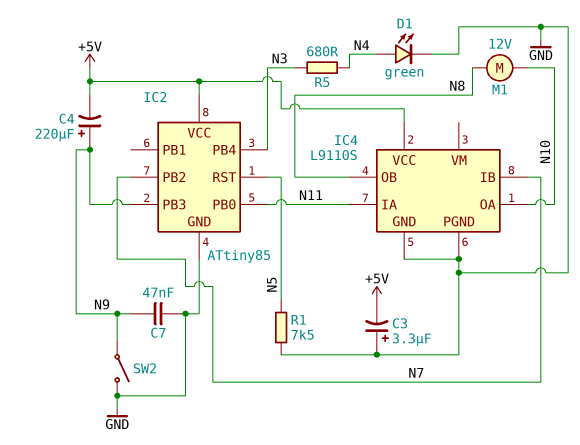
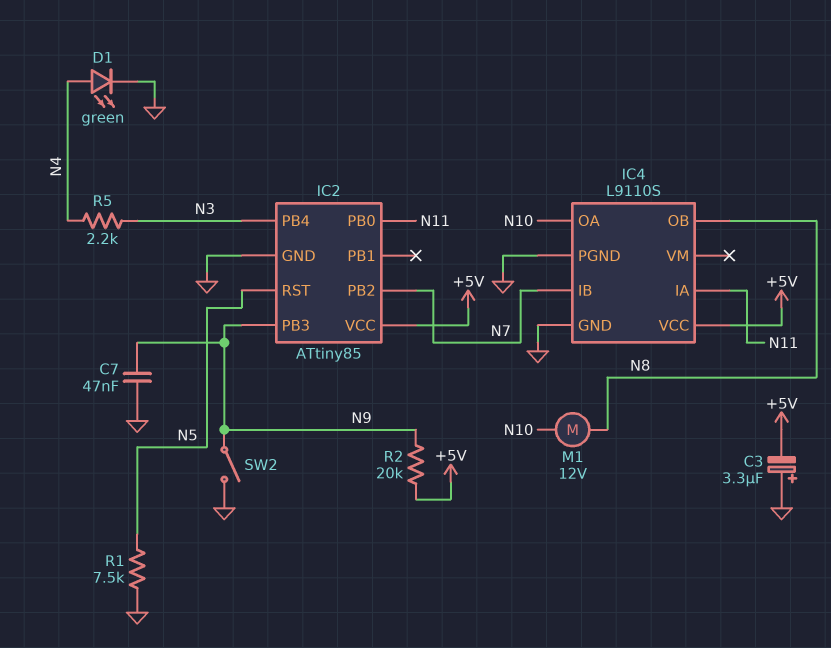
C4: 220uF (plus N9, minus +5V) -> none
R2: none -> 20k (+5V, N9)
R5: 680 (N3, N4) -> 2.2k (N3, N4)

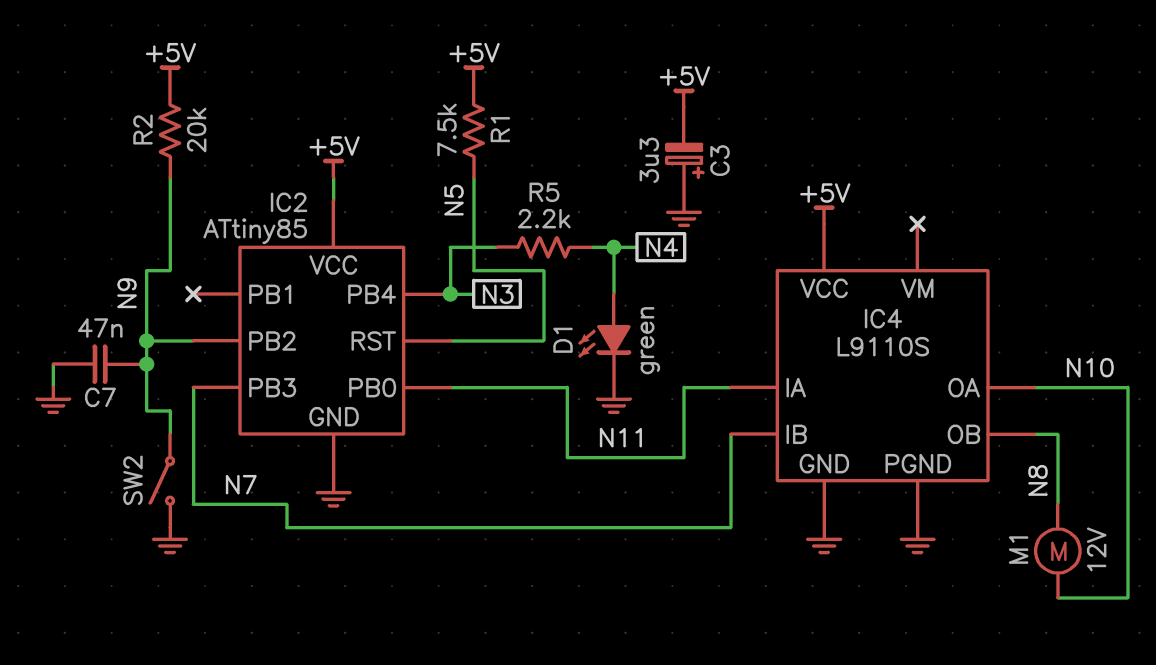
IC2 pin PB2: N7 -> N9
IC2 pin PB3: N9 -> N7
R1: 7.5k (GND, N5) -> 7.5k (+5V, N5)

